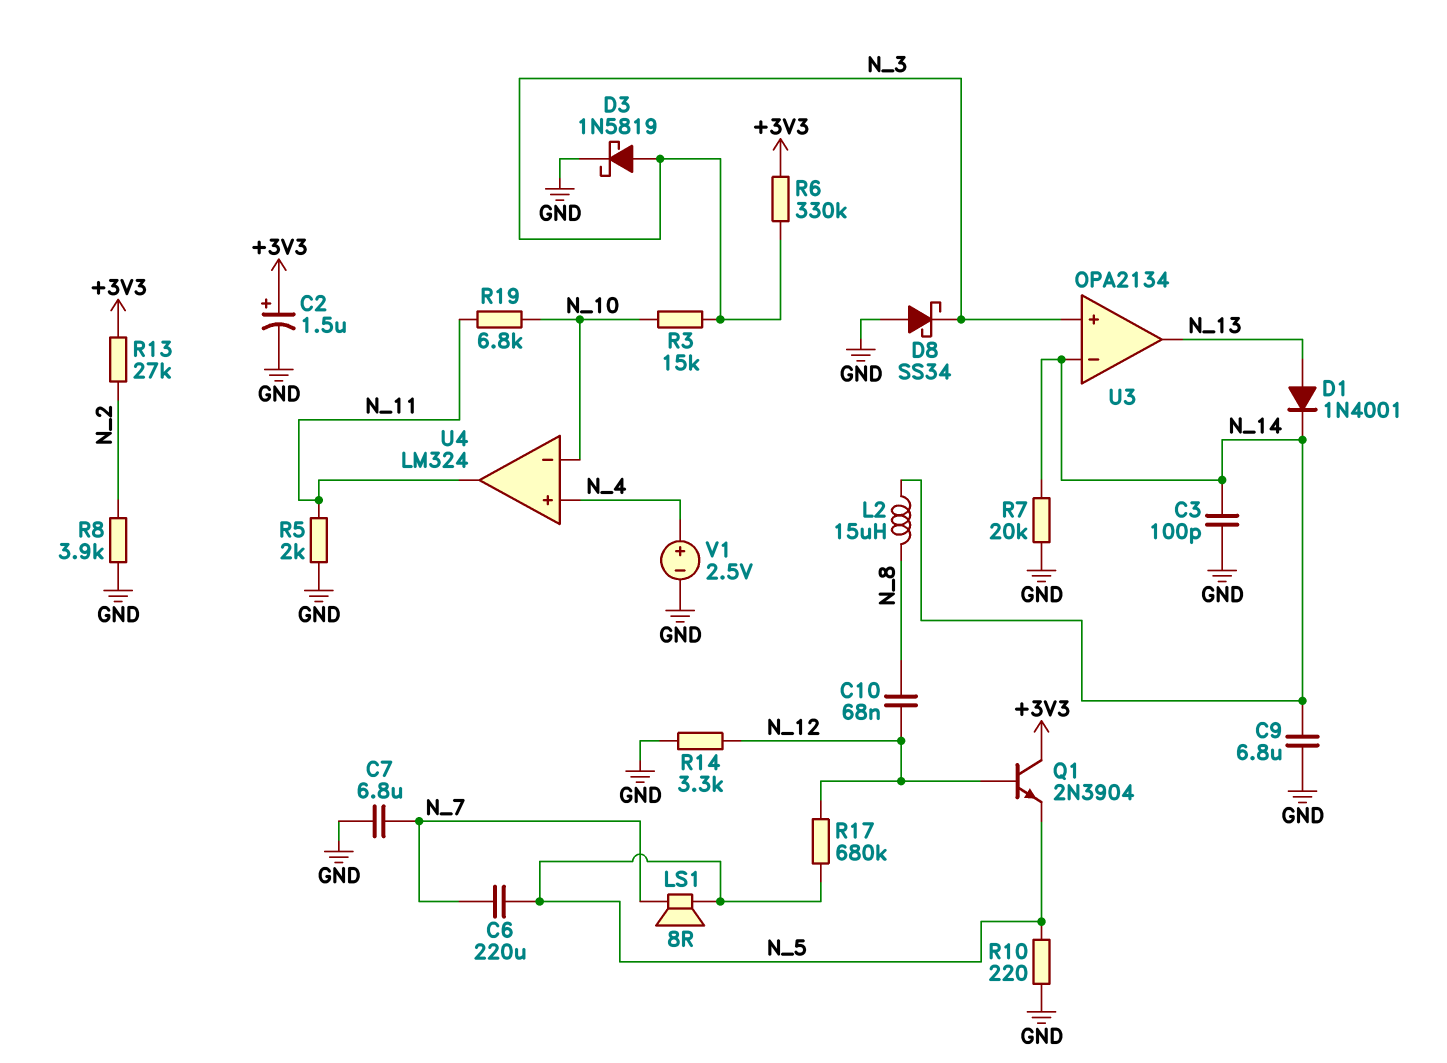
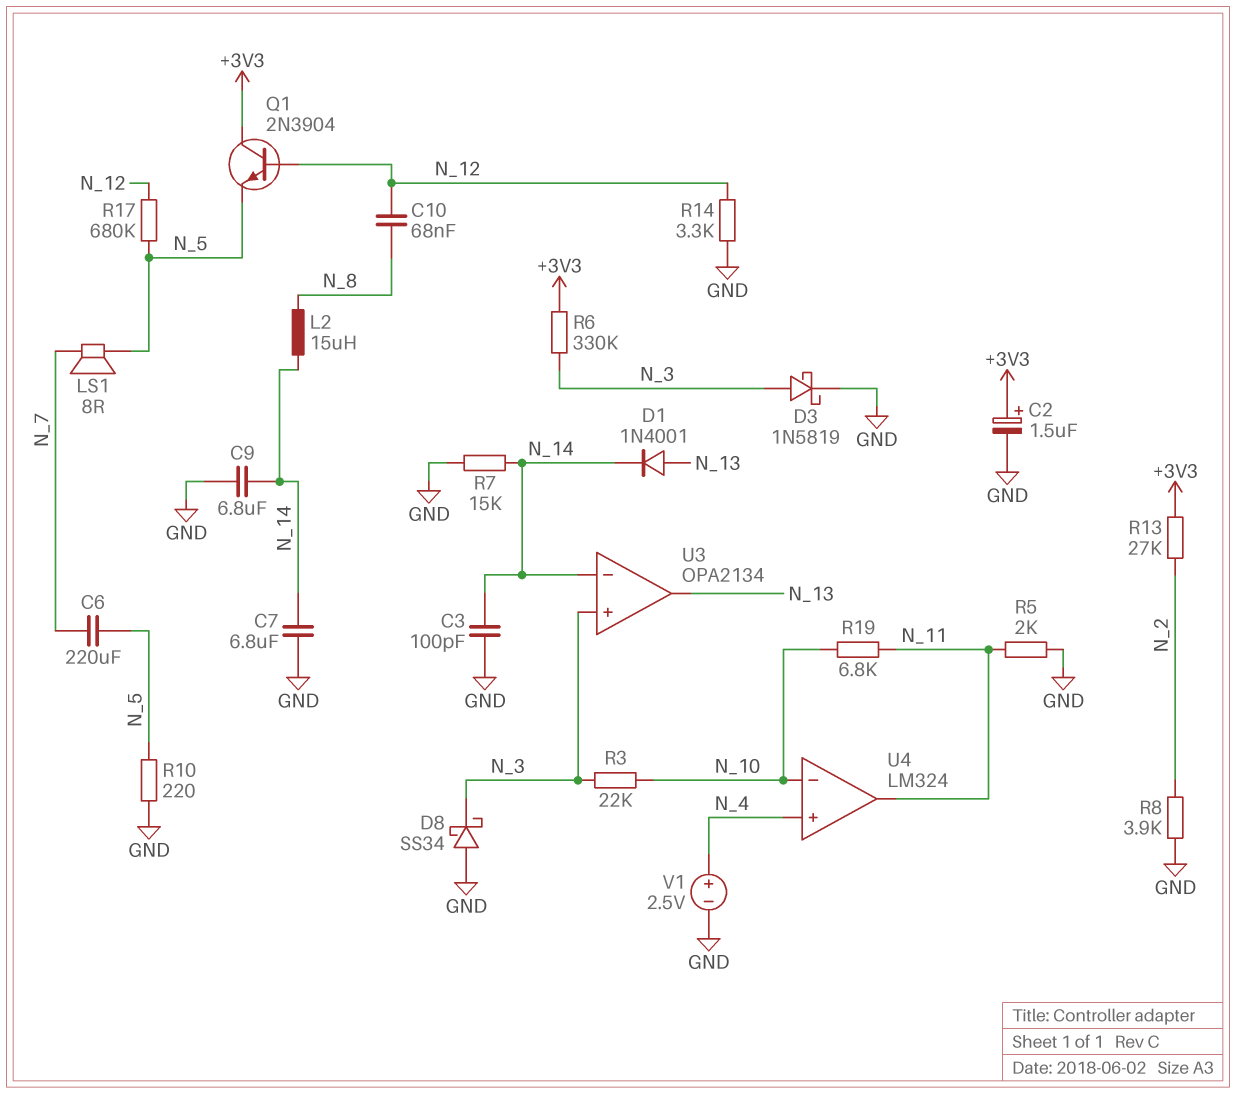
C7: 6.8uF (GND, N_7) -> 6.8uF (GND, N_14)
R3: 15k (N_3, N_10) -> 22k (N_3, N_10)
R7: 20k (GND, N_14) -> 15k (GND, N_14)

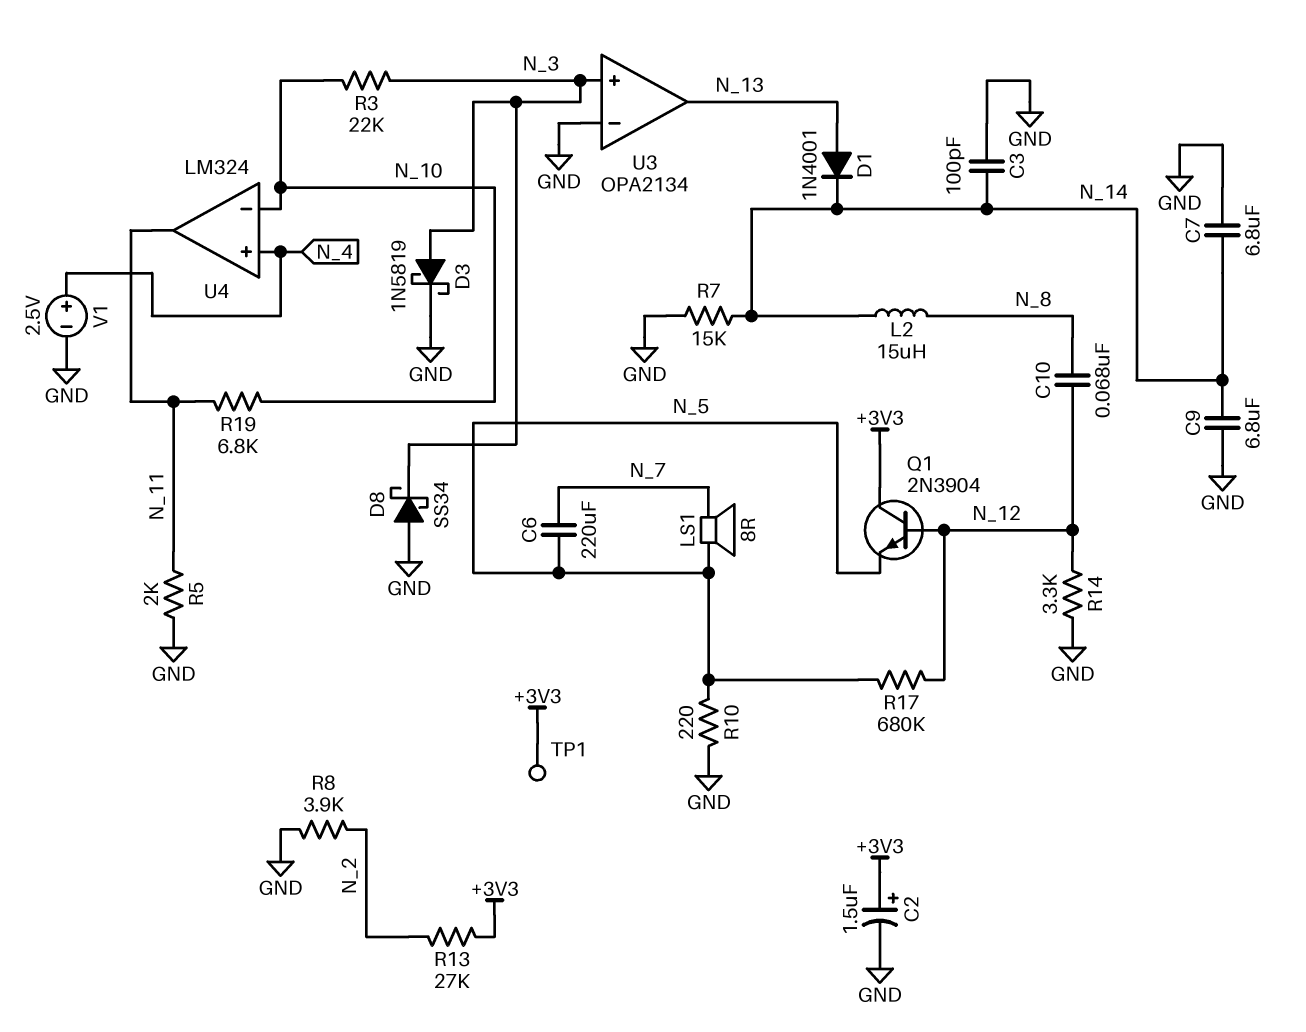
R6: 330k (+3V3, N_3) -> none
TP1: none -> test point (+3V3)
U3 pin in-: N_14 -> GND

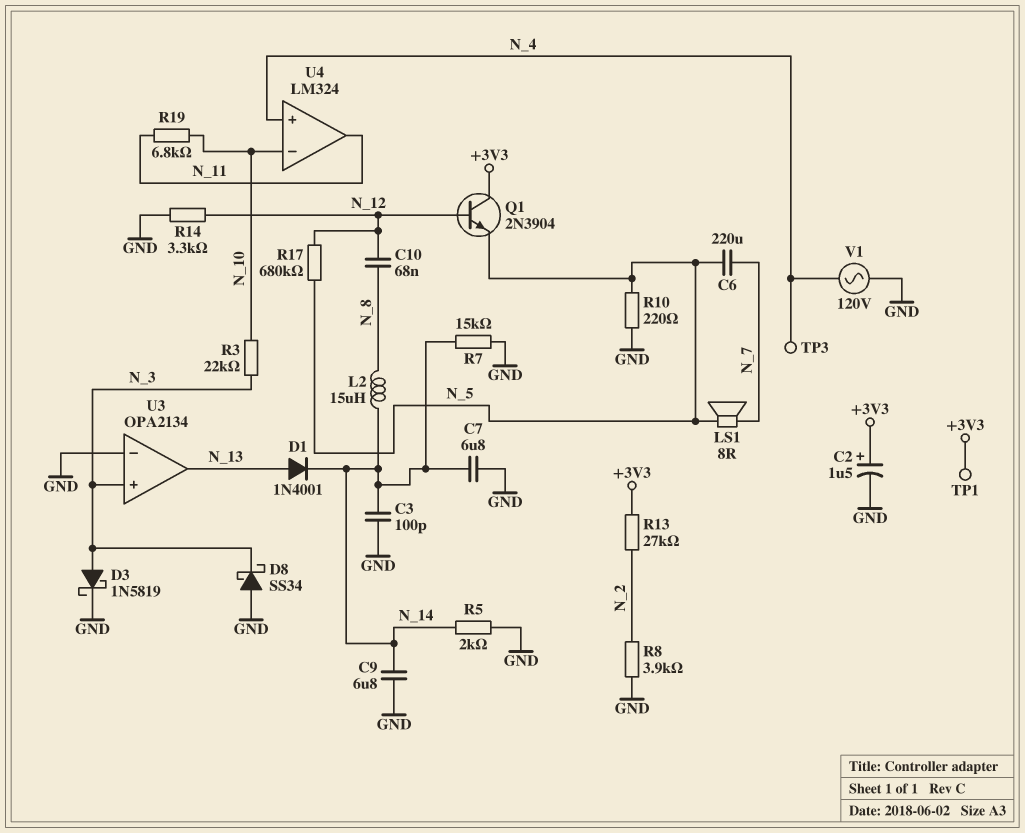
R5: 2k (GND, N_11) -> 2k (GND, N_14)
TP3: none -> test point (N_4)
V1: 2.5V (plus N_4, minus GND) -> AC 120V (GND, N_4)

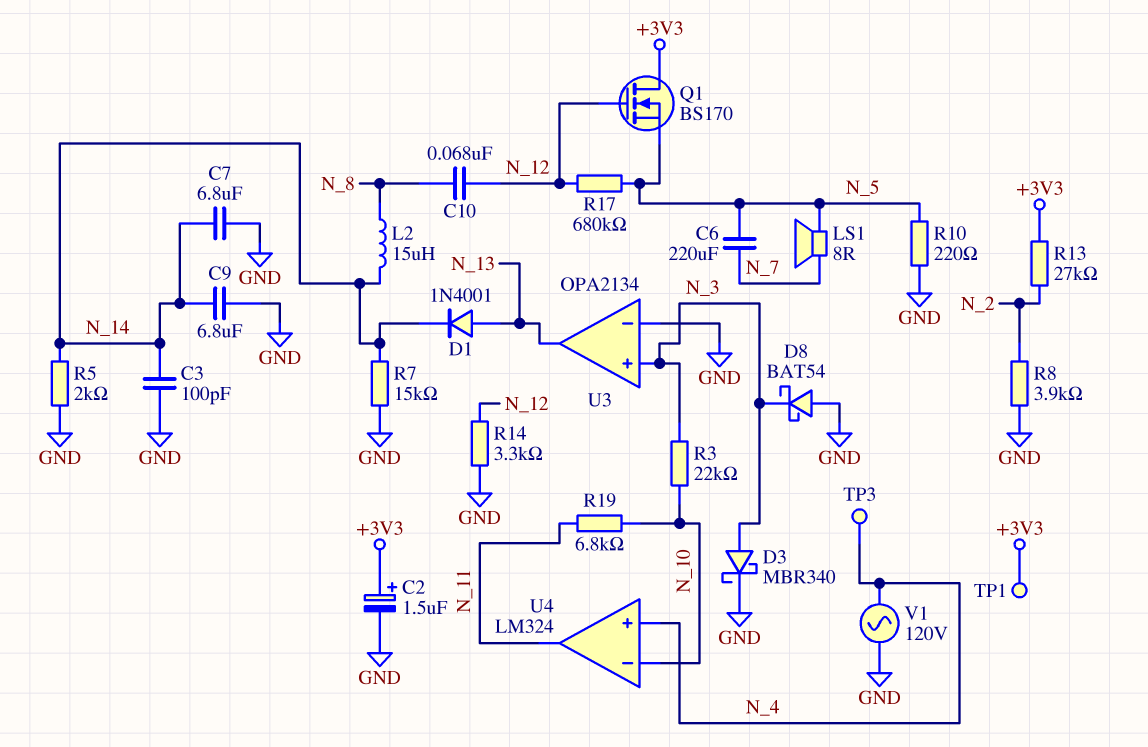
D3: schottky 1N5819 (A N_3, K GND) -> schottky MBR340 (A N_3, K GND)
D8: schottky SS34 (A GND, K N_3) -> schottky BAT54 (A GND, K N_3)
Q1: NPN 2N3904 (B N_12, C +3V3, E N_5) -> NMOS BS170 (G N_12, D +3V3, S N_5)

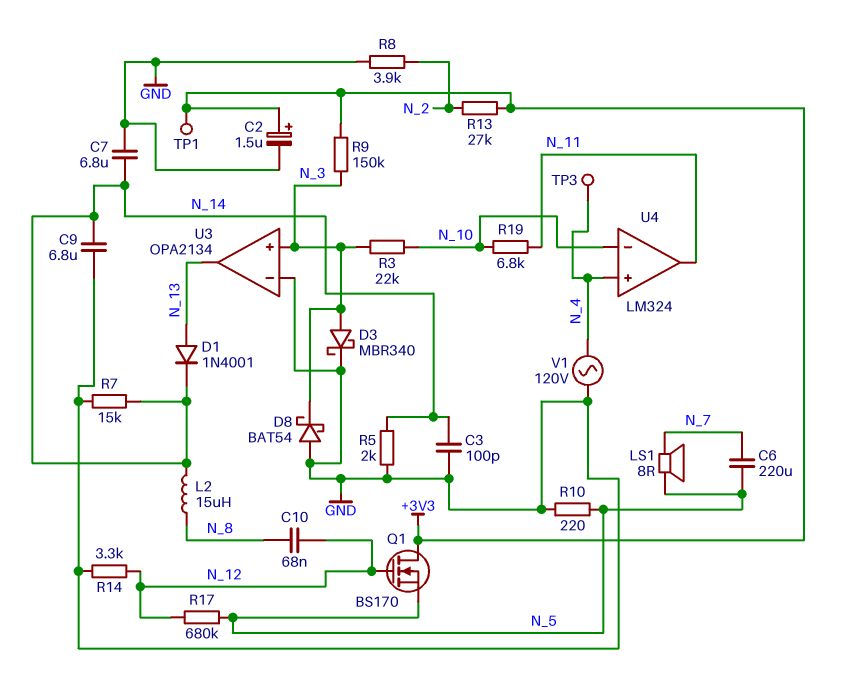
R9: none -> 150k (+3V3, N_3)

